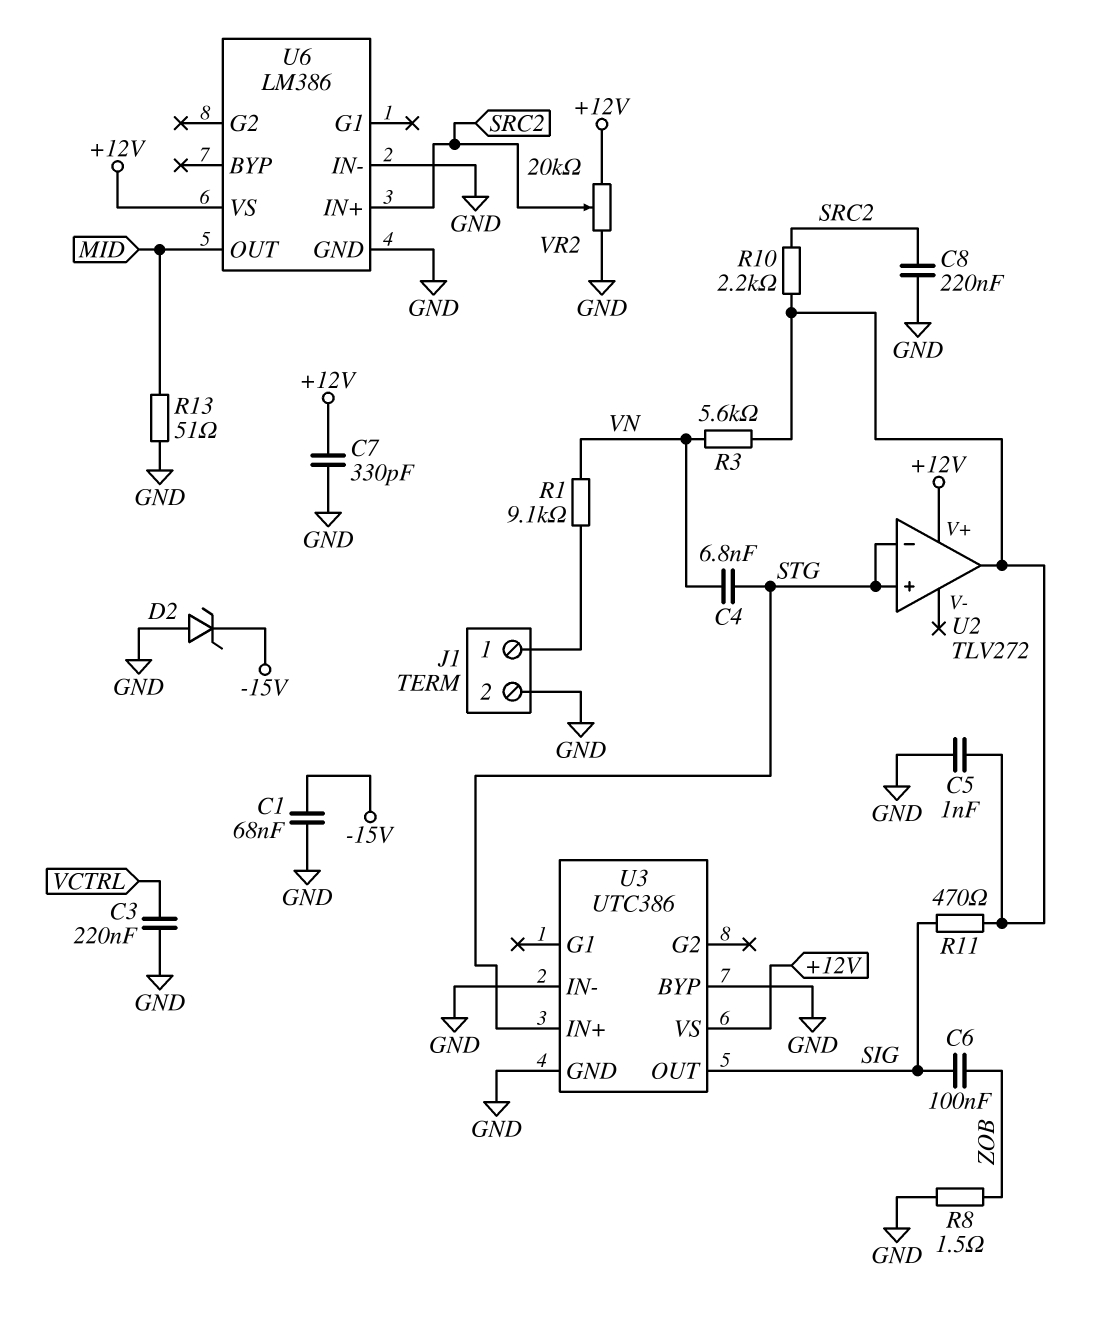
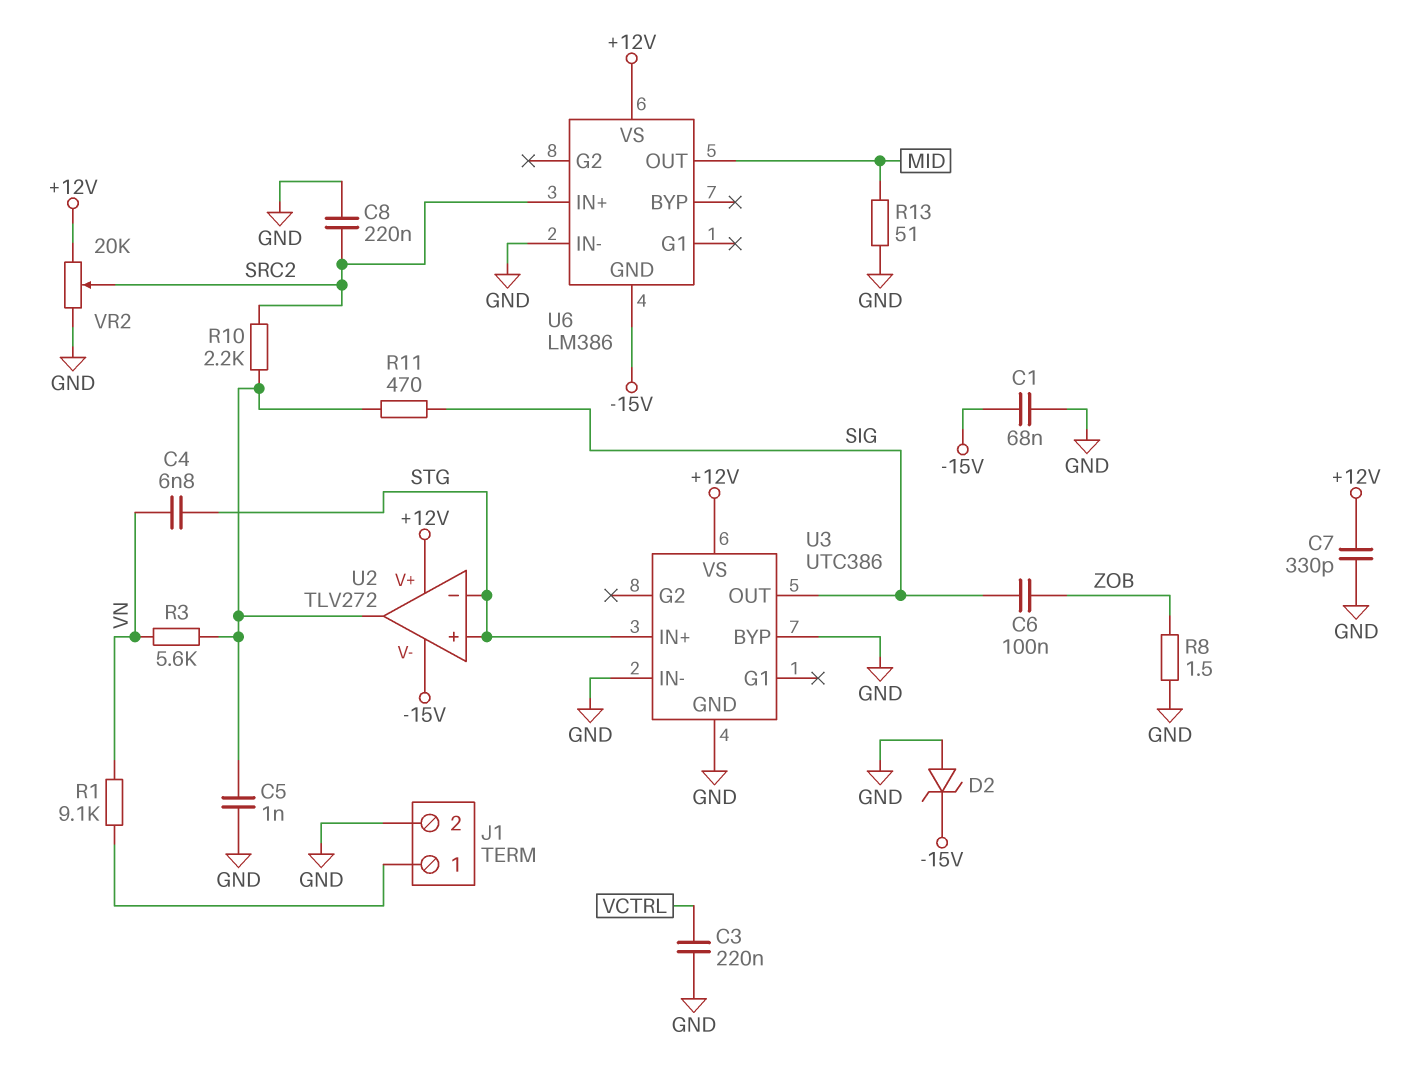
U2 pin V-: none -> -15V
U6 pin GND: GND -> -15V

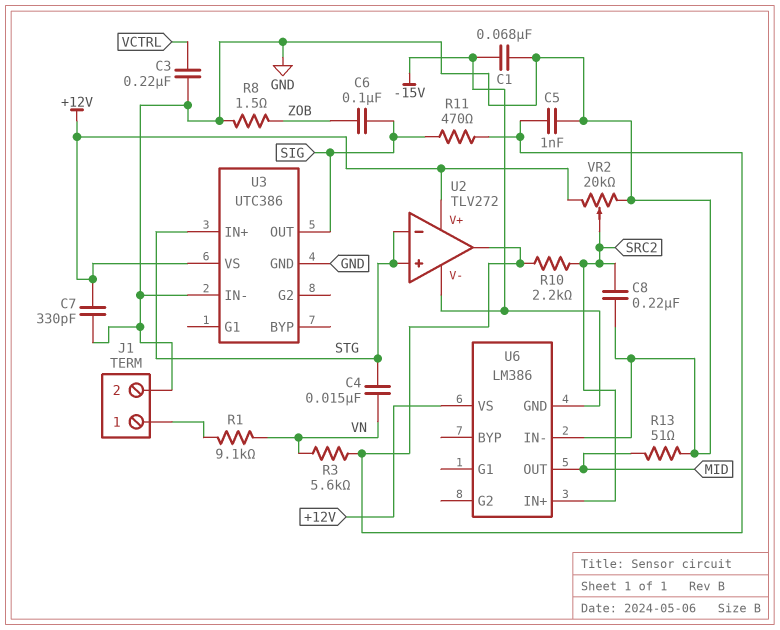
C4: 6.8nF (STG, VN) -> 15nF (STG, VN)
D2: zener (A GND, K -15V) -> none
U3 pin BYP: GND -> none

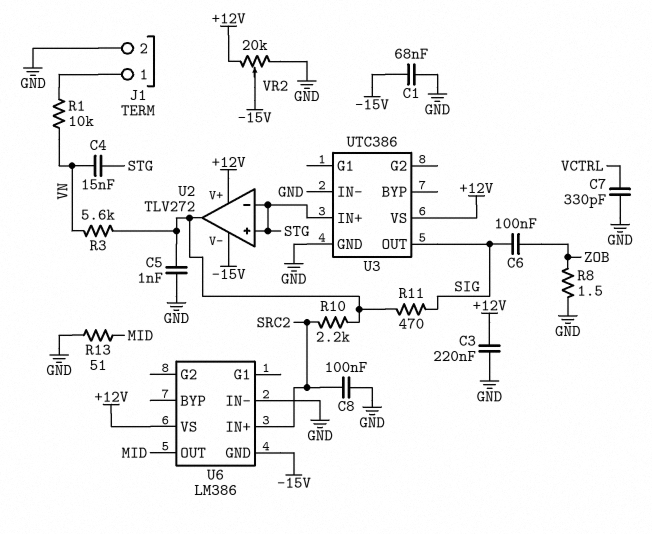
C3: 220nF (GND, VCTRL) -> 220nF (+12V, GND)
C7: 330pF (+12V, GND) -> 330pF (GND, VCTRL)
C8: 220nF (GND, SRC2) -> 100nF (GND, SRC2)
R1: 9.1k (J1/1, VN) -> 10k (J1/1, VN)
VR2: 20k (+12V, GND, wiper SRC2) -> 20k (+12V, GND, wiper -15V)

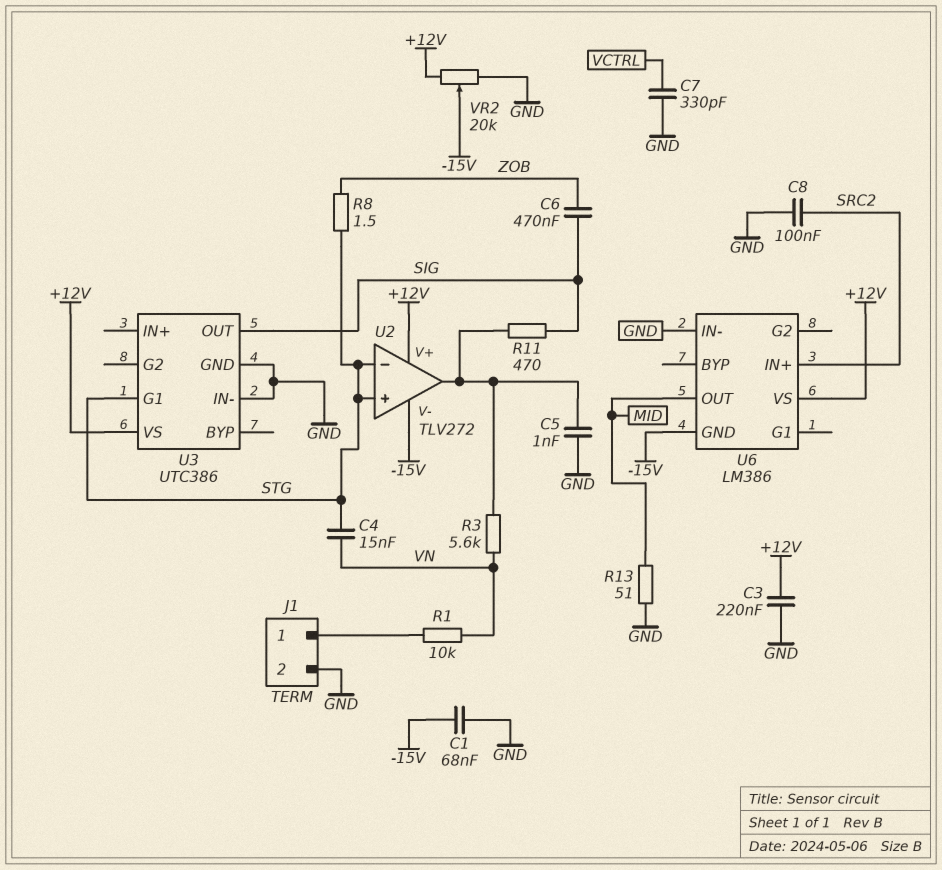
C6: 100nF (SIG, ZOB) -> 470nF (SIG, ZOB)
R8: 1.5 (GND, ZOB) -> 1.5 (STG, ZOB)
R10: 2.2k (SRC2, U2/out) -> none
U3 pin G1: none -> STG
U3 pin IN+: STG -> none

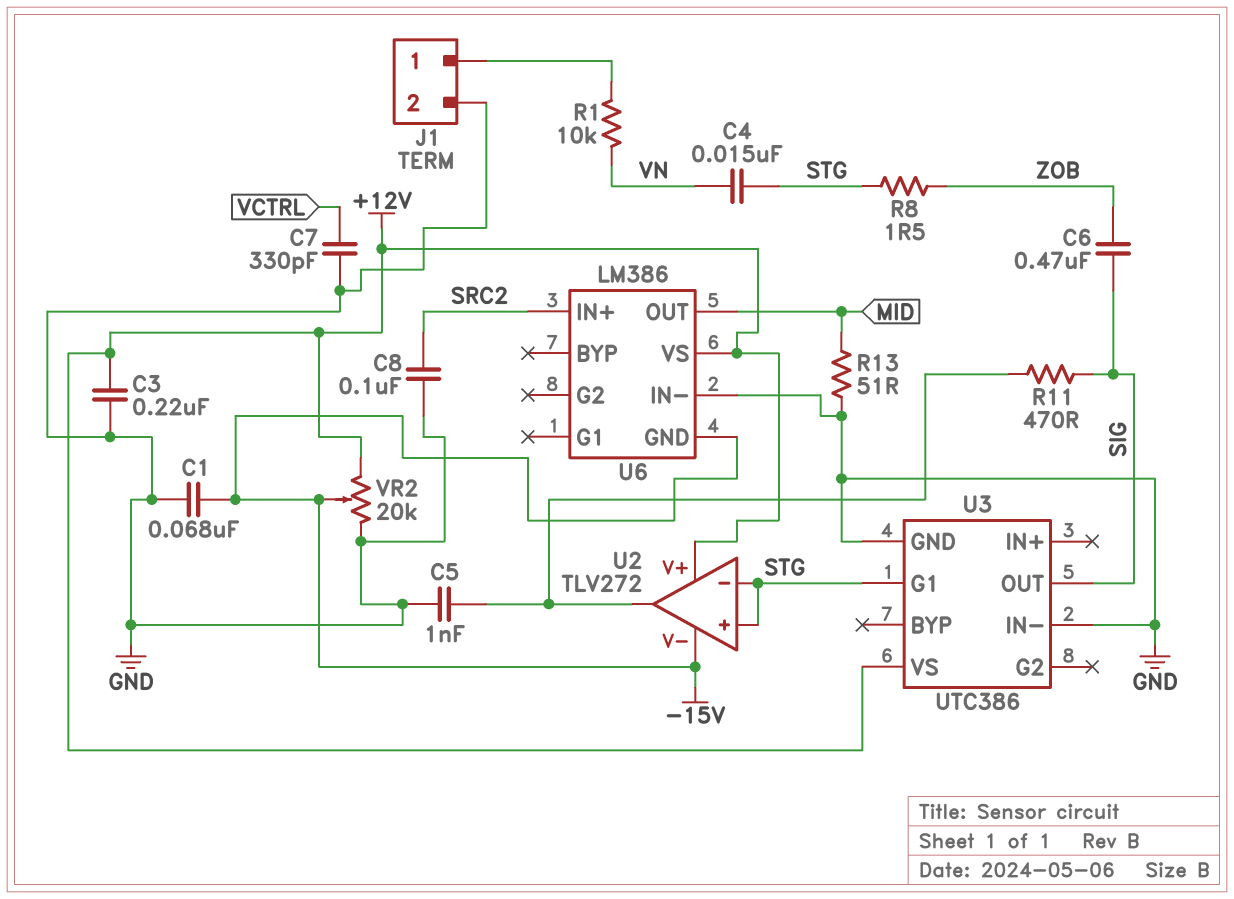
R3: 5.6k (U2/out, VN) -> none

